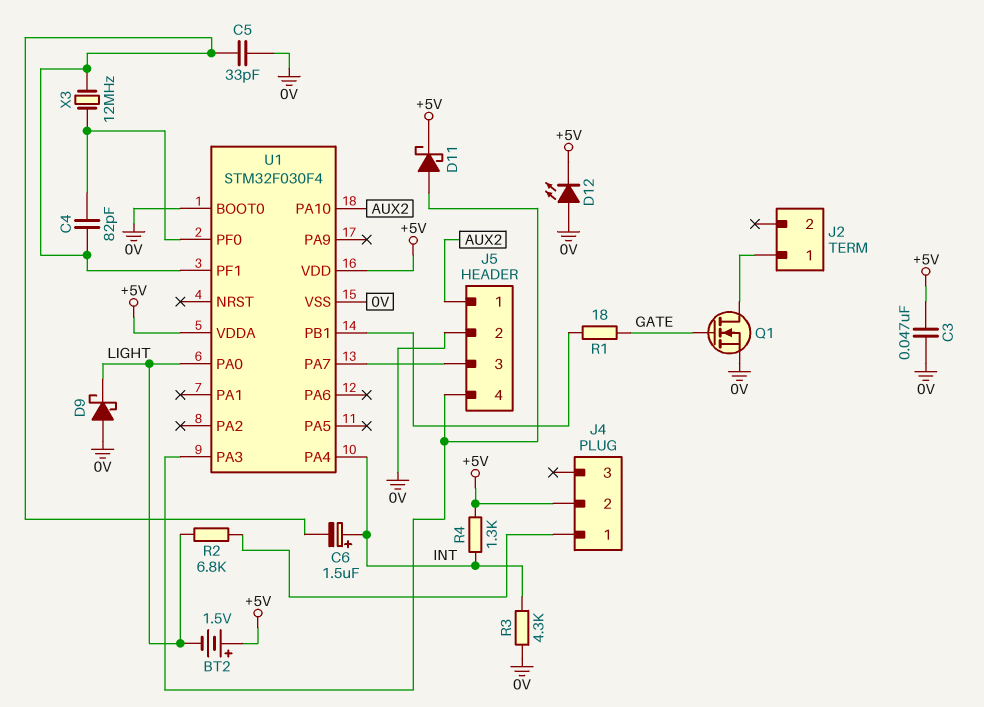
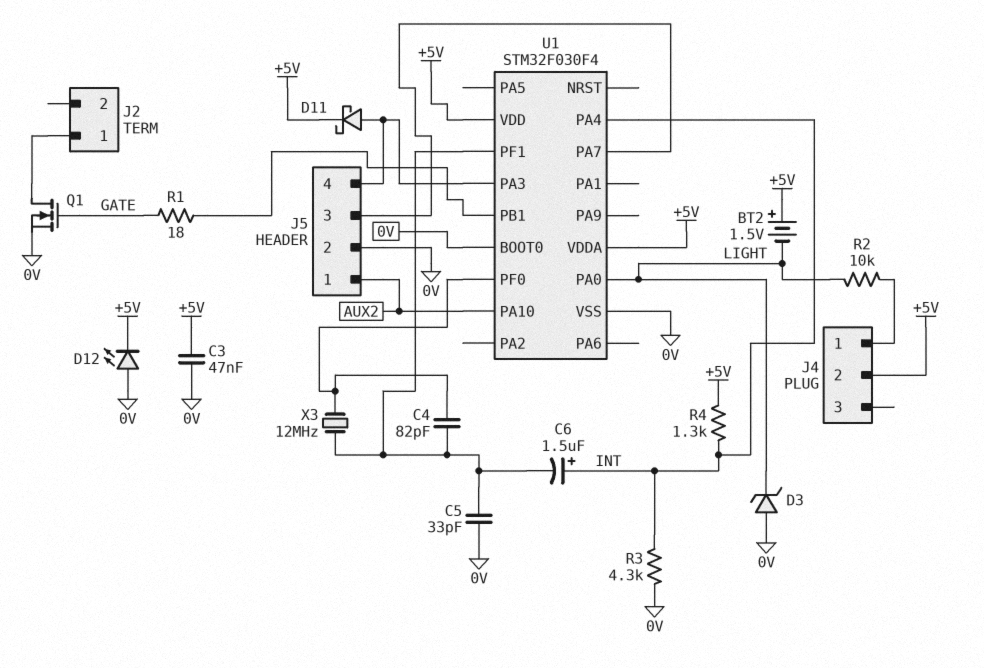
D3: none -> zener (A 0V, K LIGHT)
D9: schottky (A 0V, K LIGHT) -> none
R2: 6.8k (J4/1, LIGHT) -> 10k (J4/1, LIGHT)

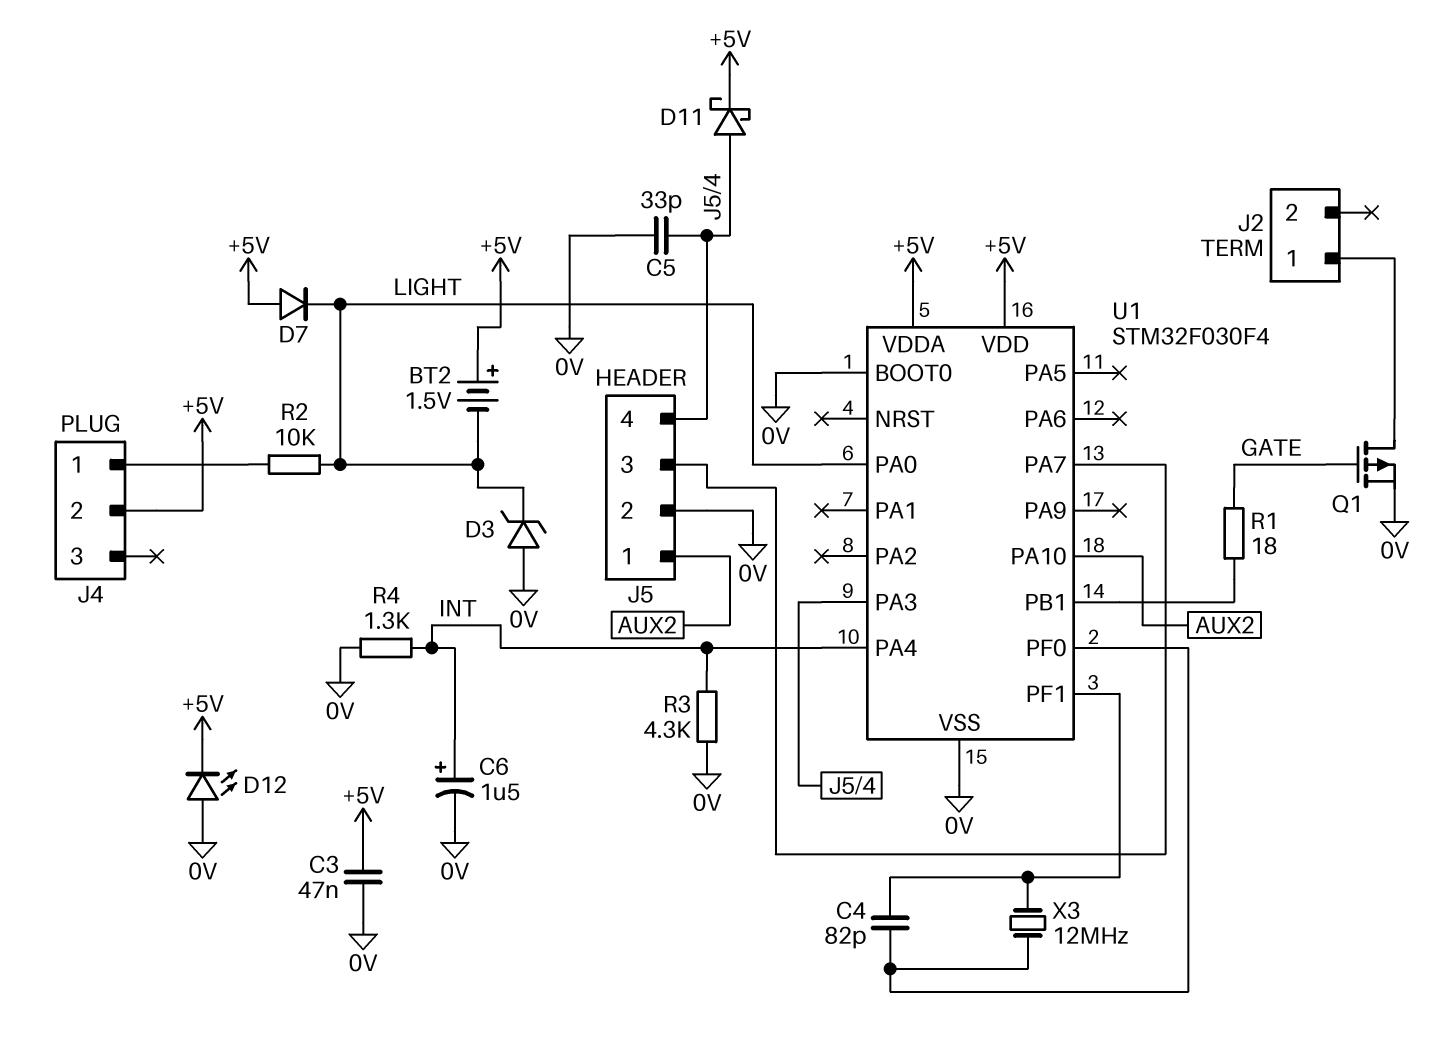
C5: 33pF (0V, U1/PF1) -> 33pF (0V, J5/4)
C6: 1.5uF (plus INT, minus U1/PF1) -> 1.5uF (plus INT, minus 0V)
D7: none -> diode (A +5V, K LIGHT)
Q1: NMOS (G GATE, D J2/1, S 0V) -> PMOS (G GATE, D J2/1, S 0V)
R4: 1.3k (+5V, INT) -> 1.3k (0V, INT)

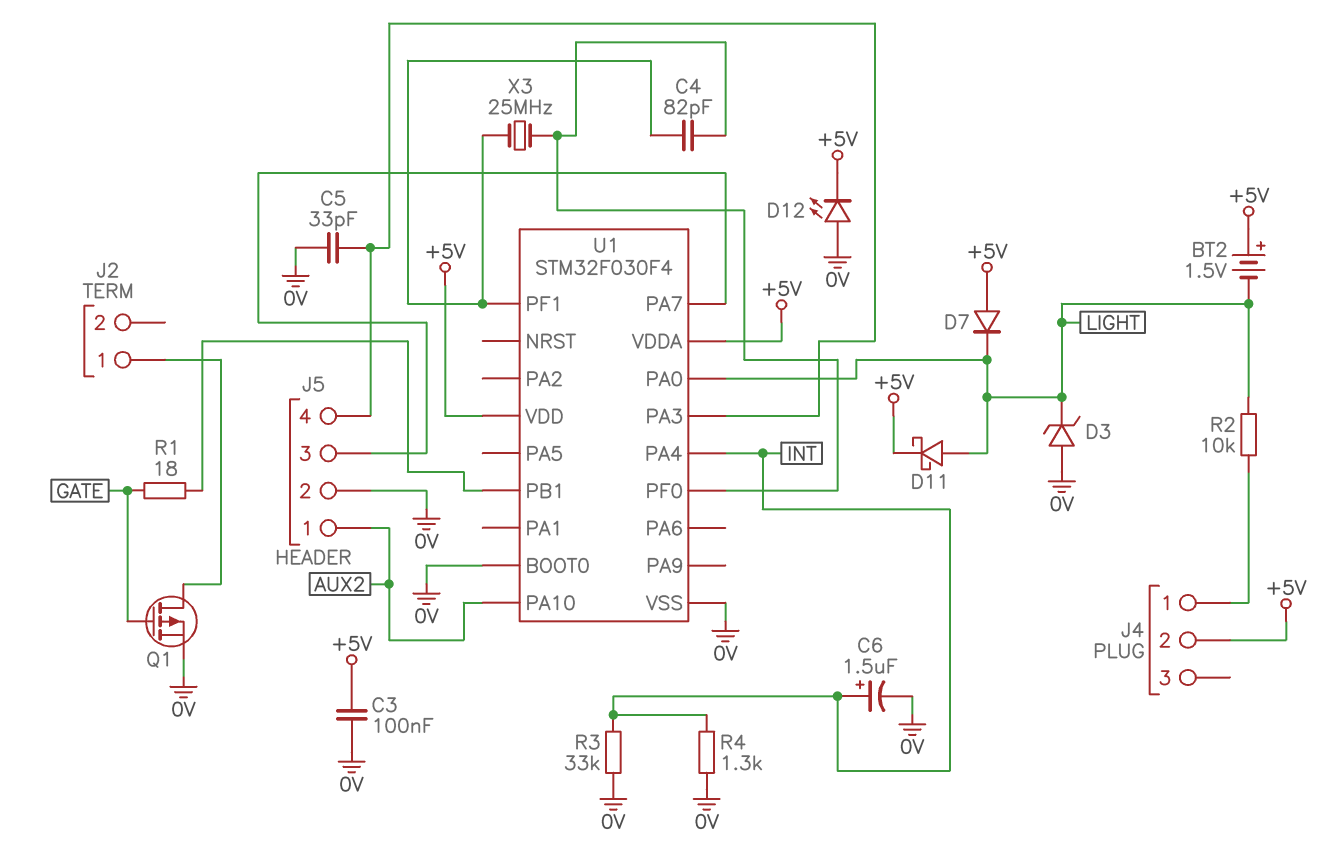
C3: 47nF (+5V, 0V) -> 100nF (+5V, 0V)
D11: schottky (A J5/4, K +5V) -> schottky (A LIGHT, K +5V)
R3: 4.3k (0V, INT) -> 33k (0V, INT)
X3: 12MHz (U1/PF0, U1/PF1) -> 25MHz (U1/PF0, U1/PF1)

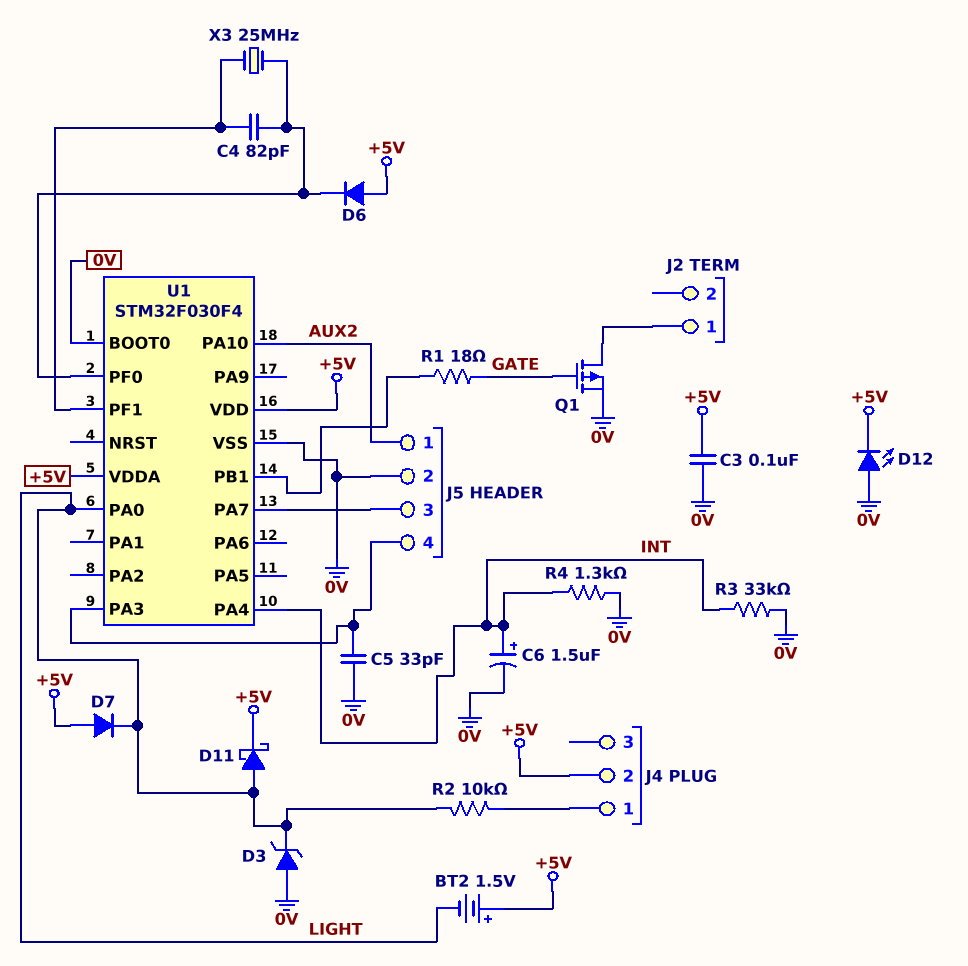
D6: none -> diode (A +5V, K U1/PF0)

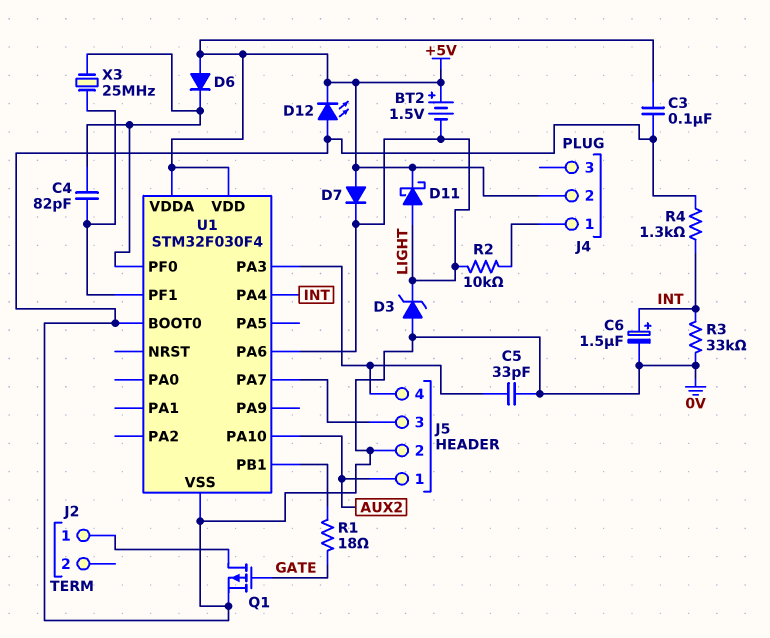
U1 pin PA0: LIGHT -> none
U1 pin PA6: none -> LIGHT

